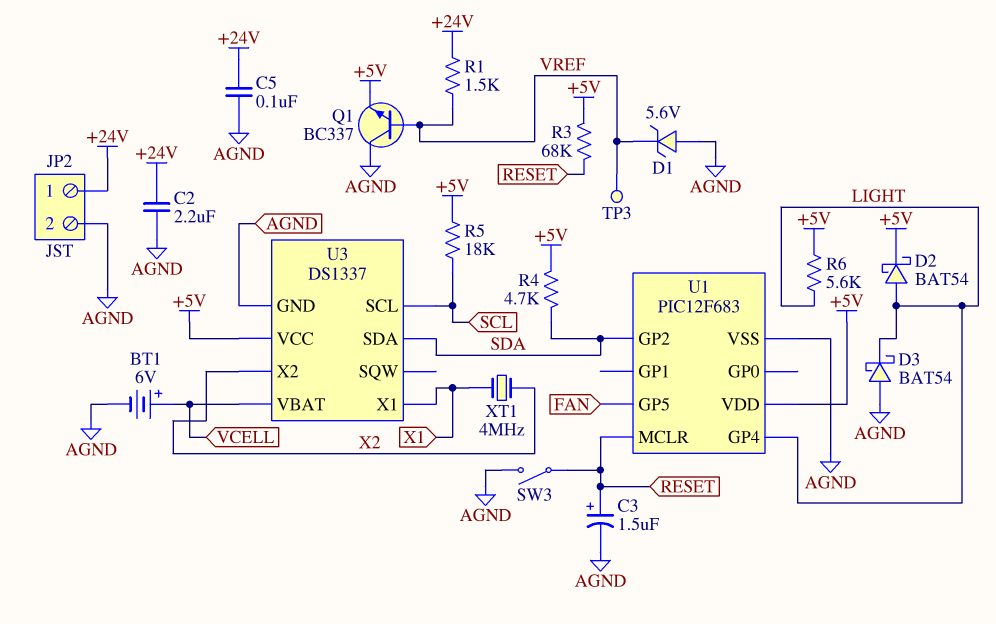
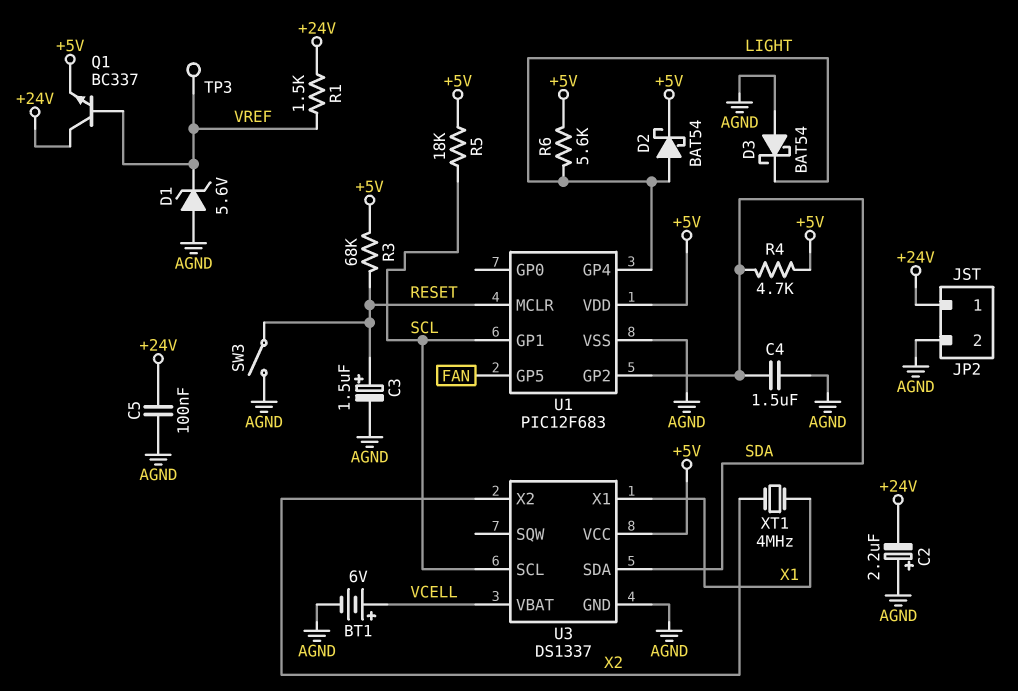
C2: 2.2uF (+24V, AGND) -> 2.2uF (plus AGND, minus +24V)
C4: none -> 1.5uF (AGND, SDA)
Q1: NPN BC337 (B VREF, C AGND, E +5V) -> NPN BC337 (B VREF, C +24V, E +5V)
U1 pin GP1: none -> SCL

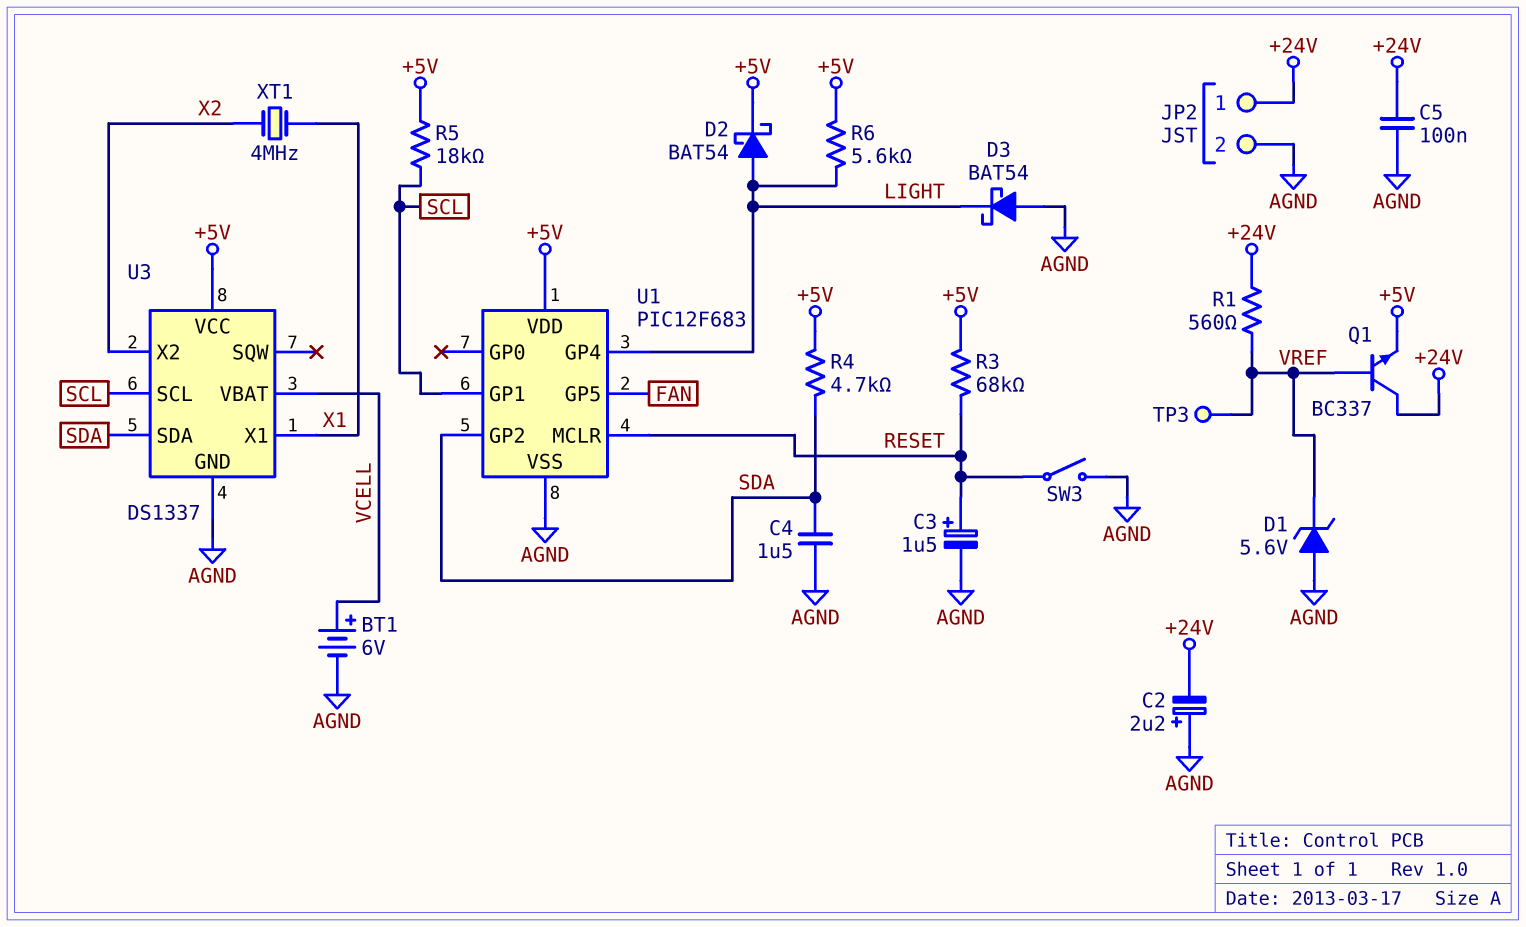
R1: 1.5k (+24V, VREF) -> 560 (+24V, VREF)

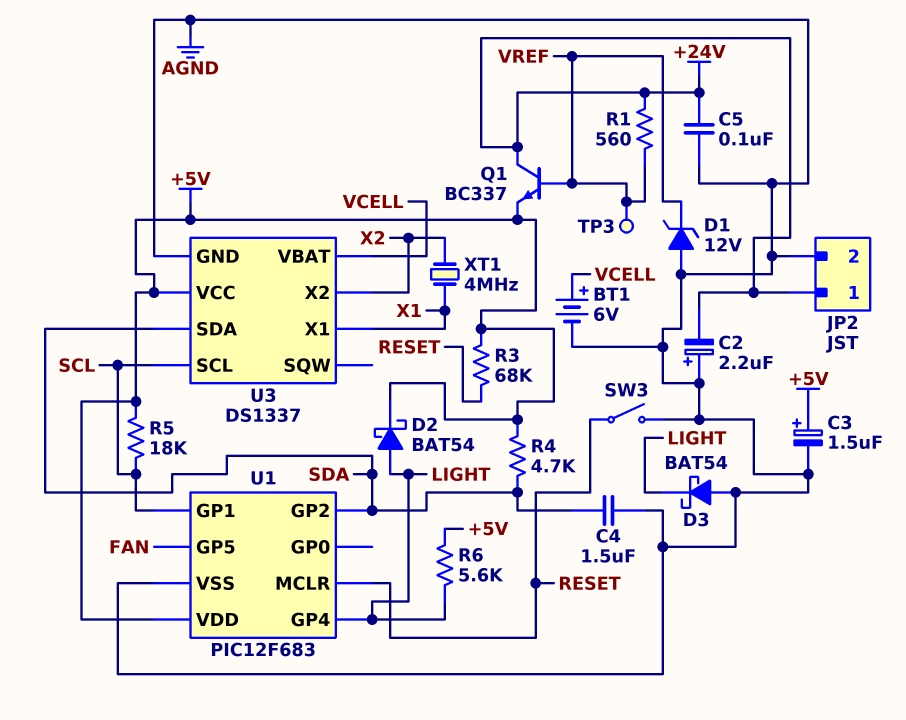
C3: 1.5uF (plus RESET, minus AGND) -> 1.5uF (plus +5V, minus AGND)
D1: zener 5.6V (A AGND, K VREF) -> zener 12V (A AGND, K VREF)

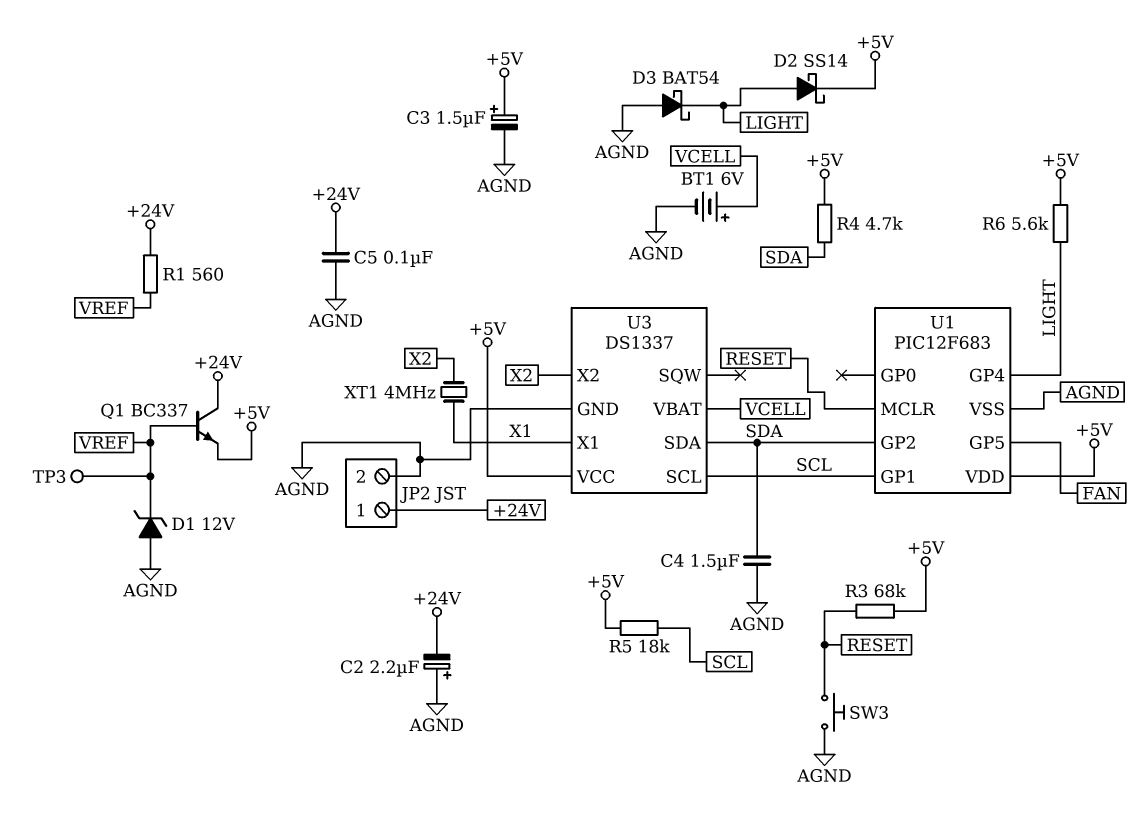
D2: schottky BAT54 (A LIGHT, K +5V) -> schottky SS14 (A LIGHT, K +5V)
SW3: switch (AGND, RESET) -> button (AGND, RESET)

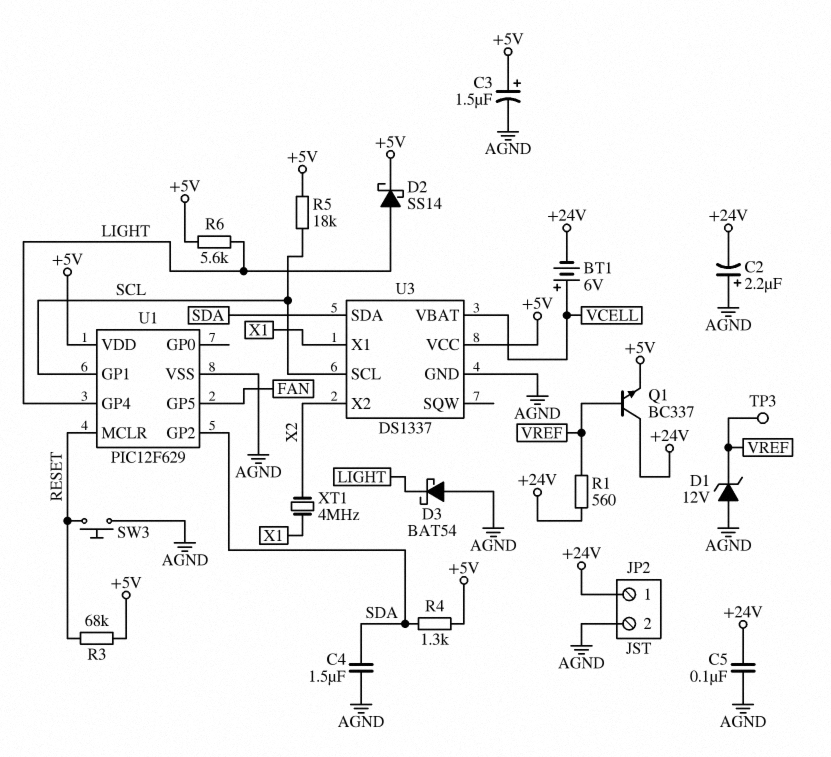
BT1: 6V (plus VCELL, minus AGND) -> 6V (plus VCELL, minus +24V)
R4: 4.7k (+5V, SDA) -> 1.3k (+5V, SDA)
U1: PIC12F683 -> PIC12F629

